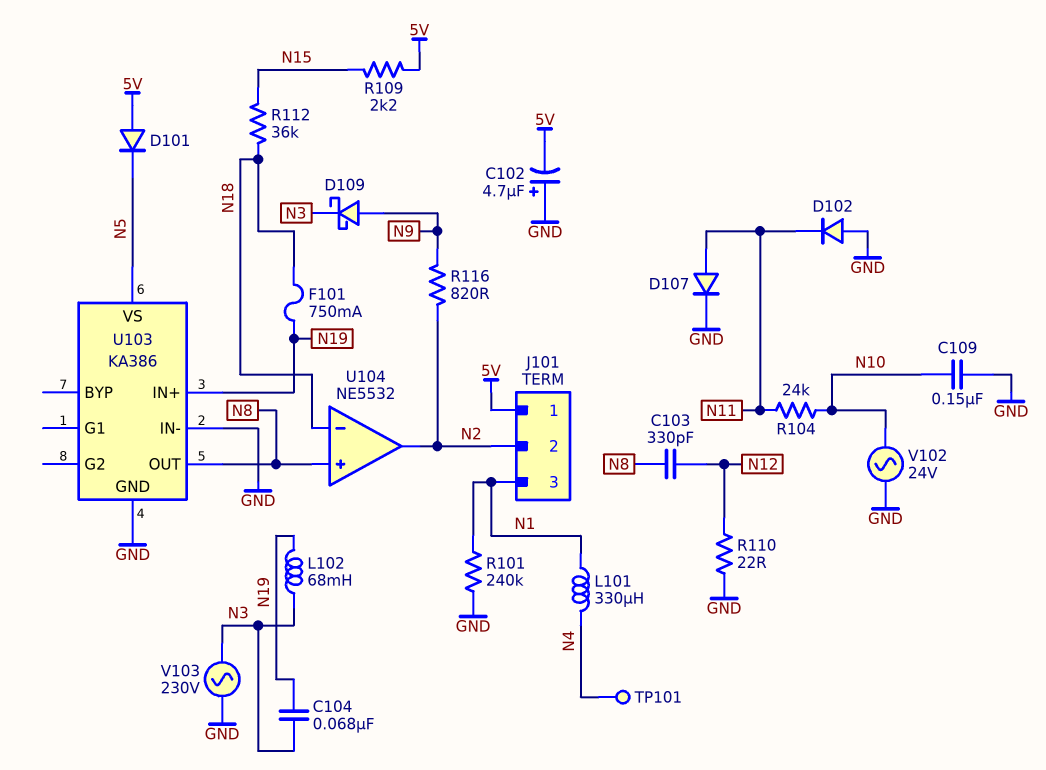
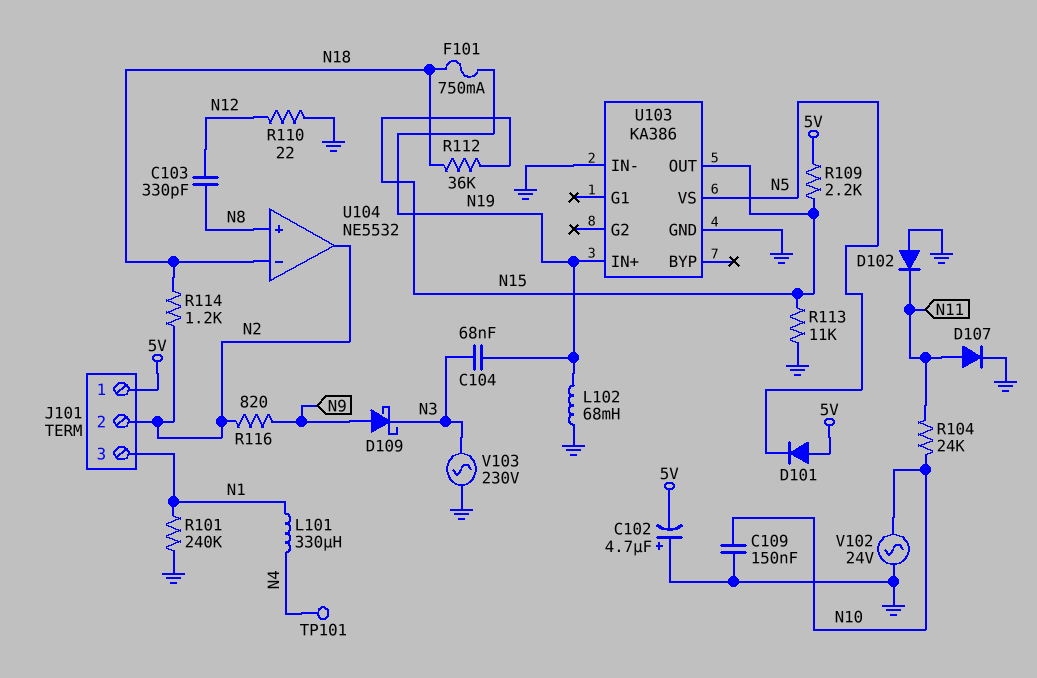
L102: 68mH (N3, N19) -> 68mH (GND, N19)
R113: none -> 11k (GND, N15)
R114: none -> 1.2k (N2, N18)
U103 pin OUT: N8 -> N15

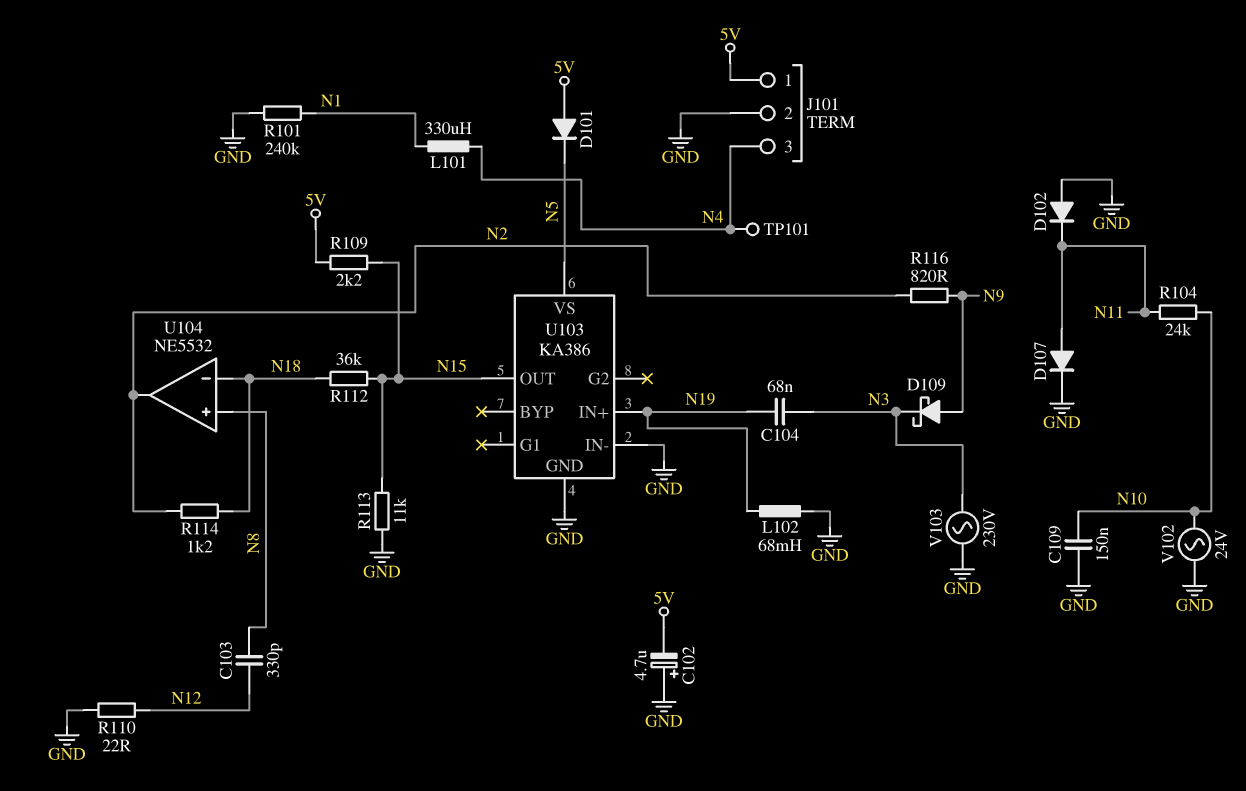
F101: 750mA (N18, N19) -> none
J101 pin 2: N2 -> GND
J101 pin 3: N1 -> N4

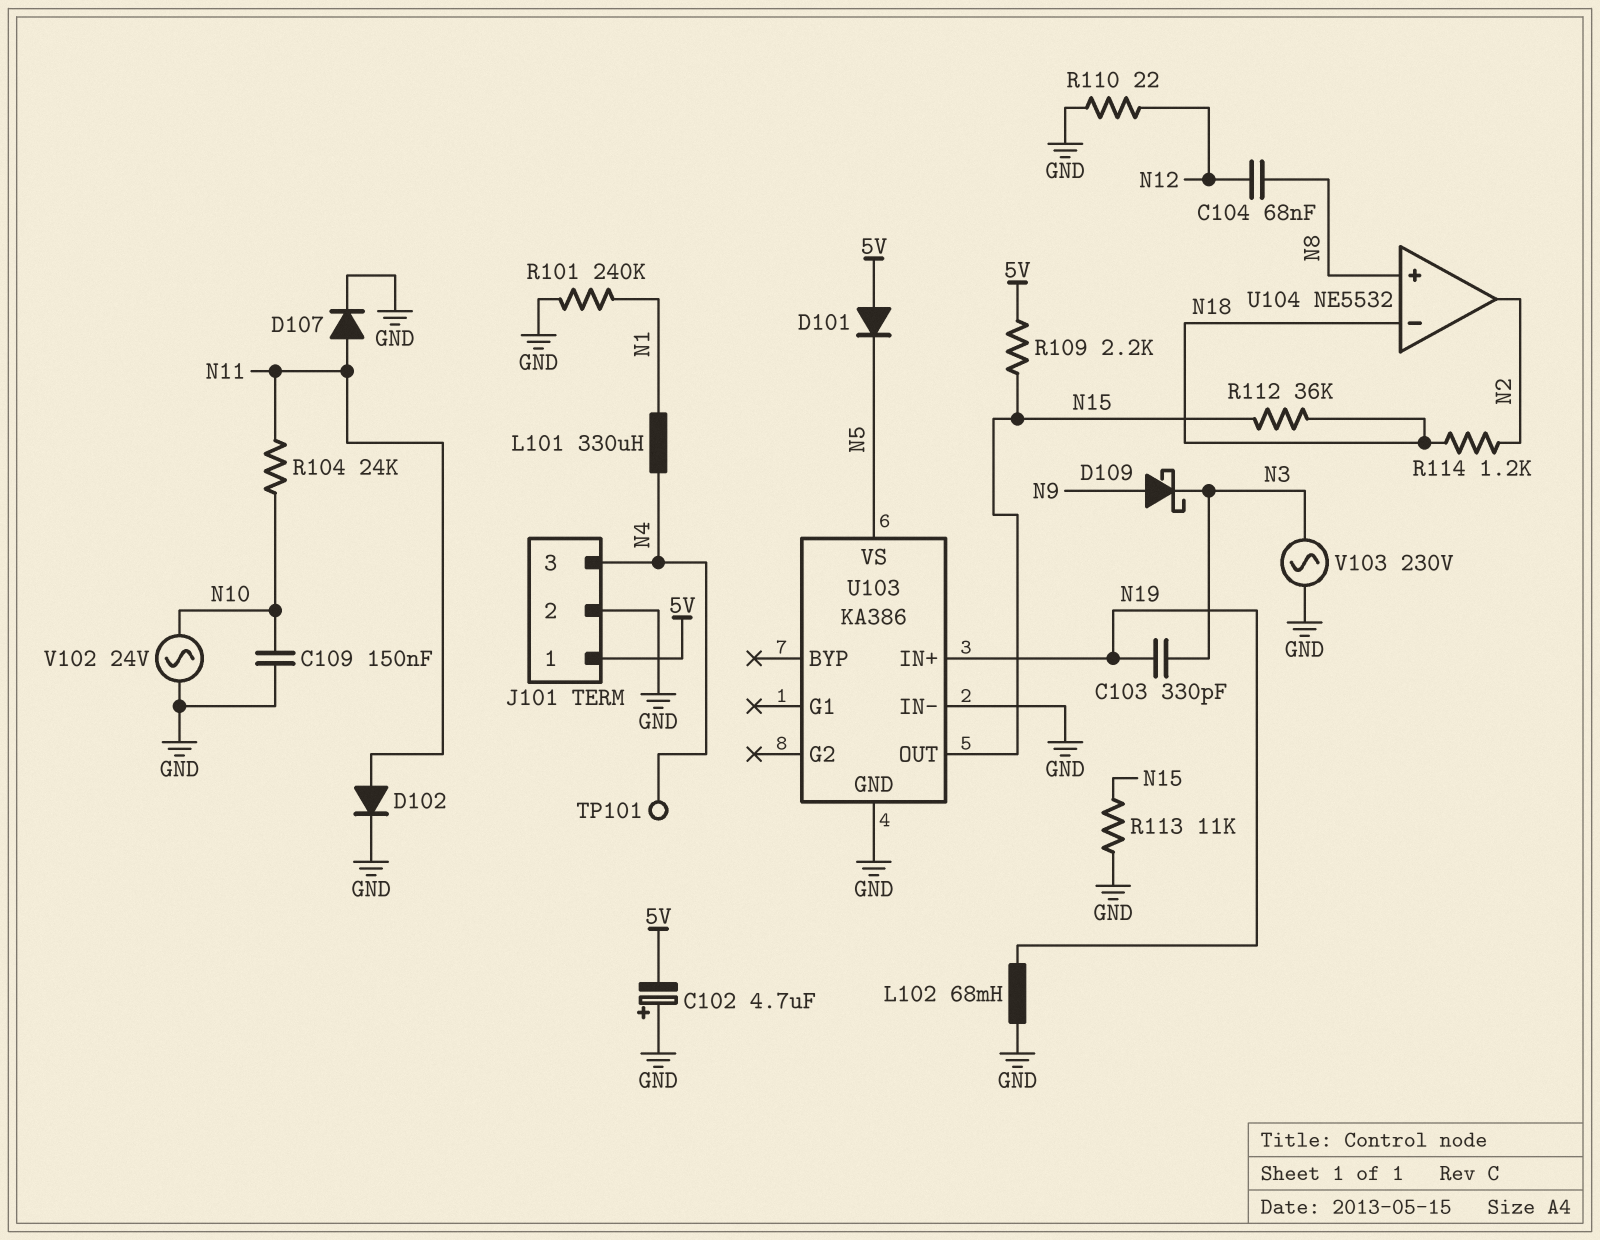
C103: 330pF (N8, N12) -> 330pF (N3, N19)
C104: 68nF (N3, N19) -> 68nF (N8, N12)
D102: diode (A GND, K N11) -> diode (A N11, K GND)
R116: 820 (N2, N9) -> none

